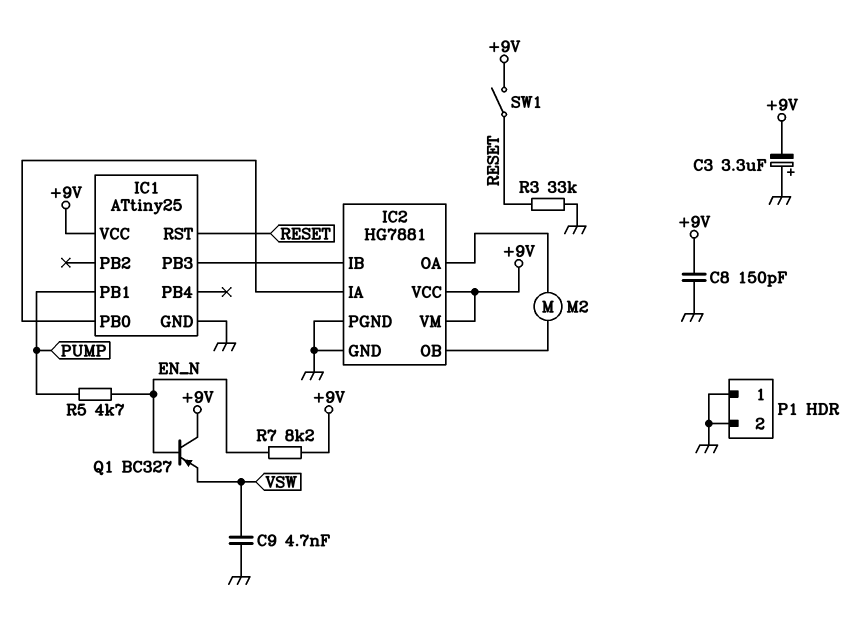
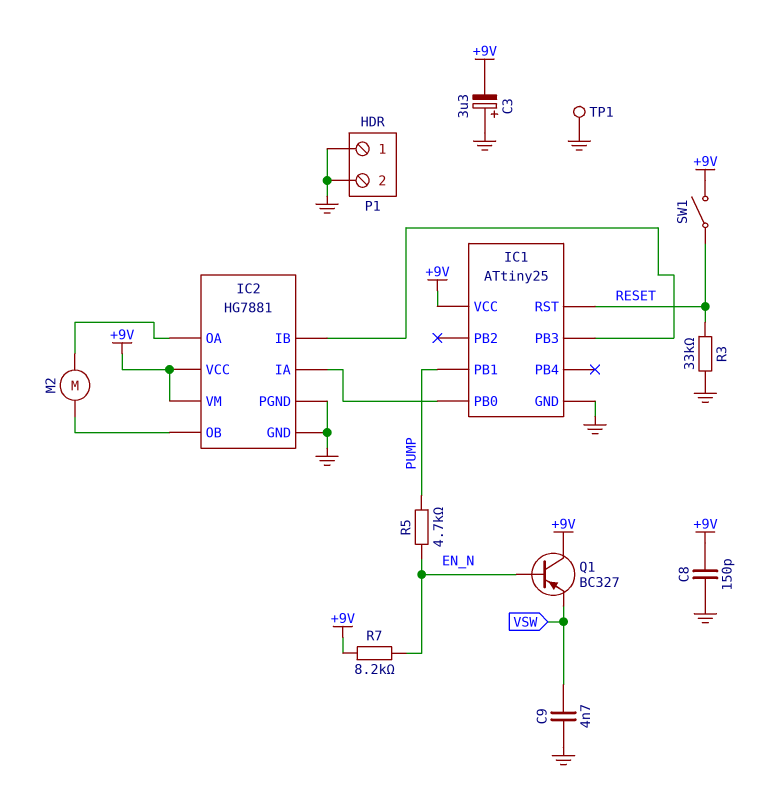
TP1: none -> test point (GND)

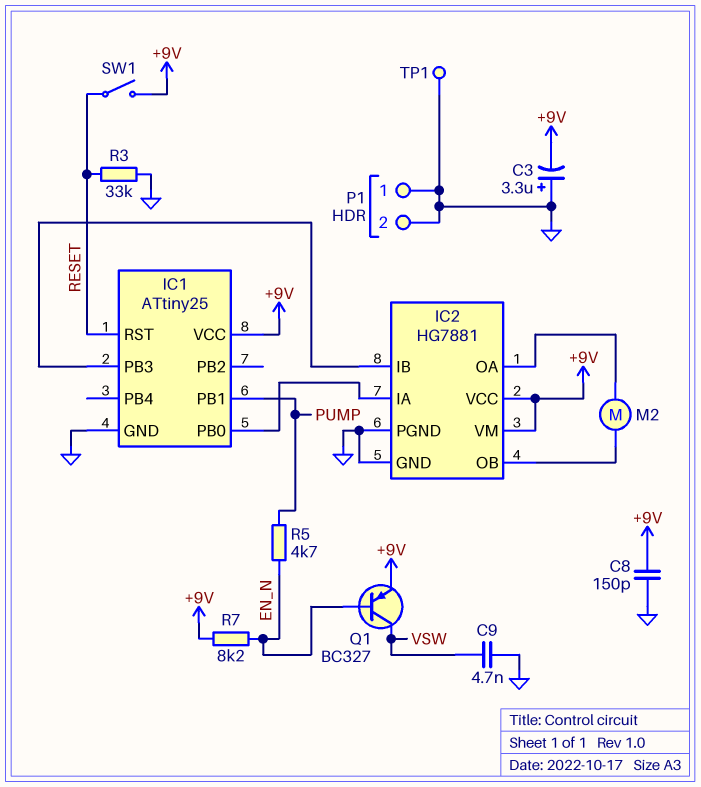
Q1: PNP BC327 (B EN_N, C +9V, E VSW) -> PNP BC327 (B EN_N, C VSW, E +9V)

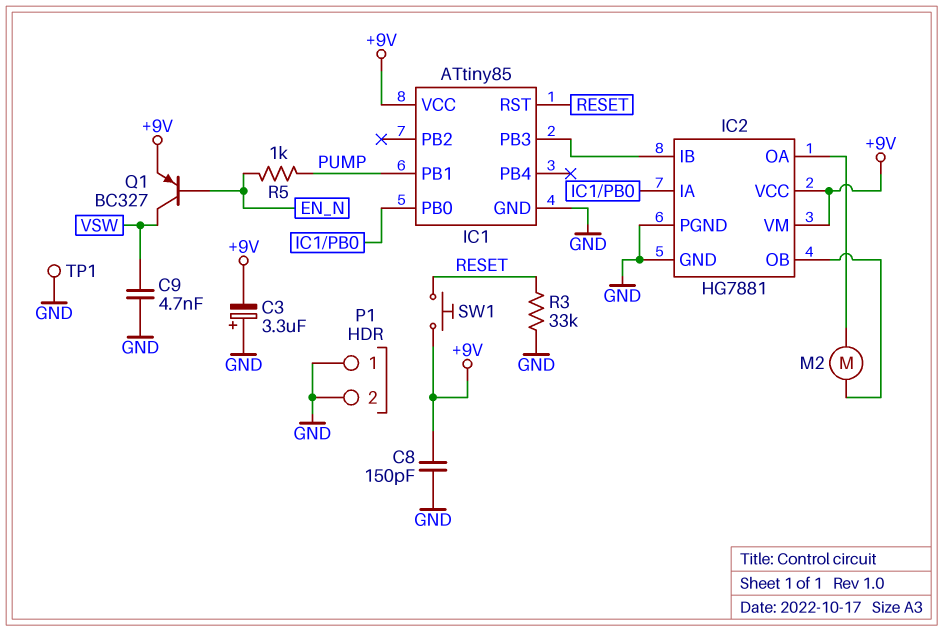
IC1: ATtiny25 -> ATtiny85
R5: 4.7k (EN_N, PUMP) -> 1k (EN_N, PUMP)
R7: 8.2k (+9V, EN_N) -> none
SW1: switch (+9V, RESET) -> button (+9V, RESET)

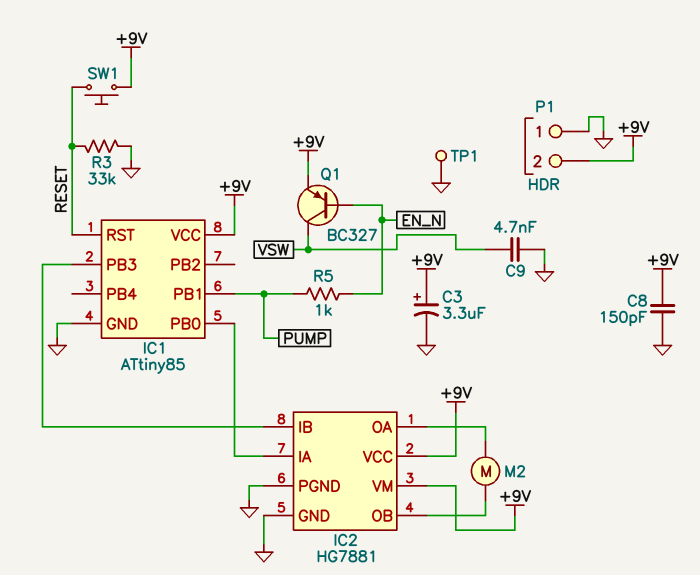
C3: 3.3uF (plus GND, minus +9V) -> 3.3uF (plus +9V, minus GND)
P1 pin 2: GND -> +9V

